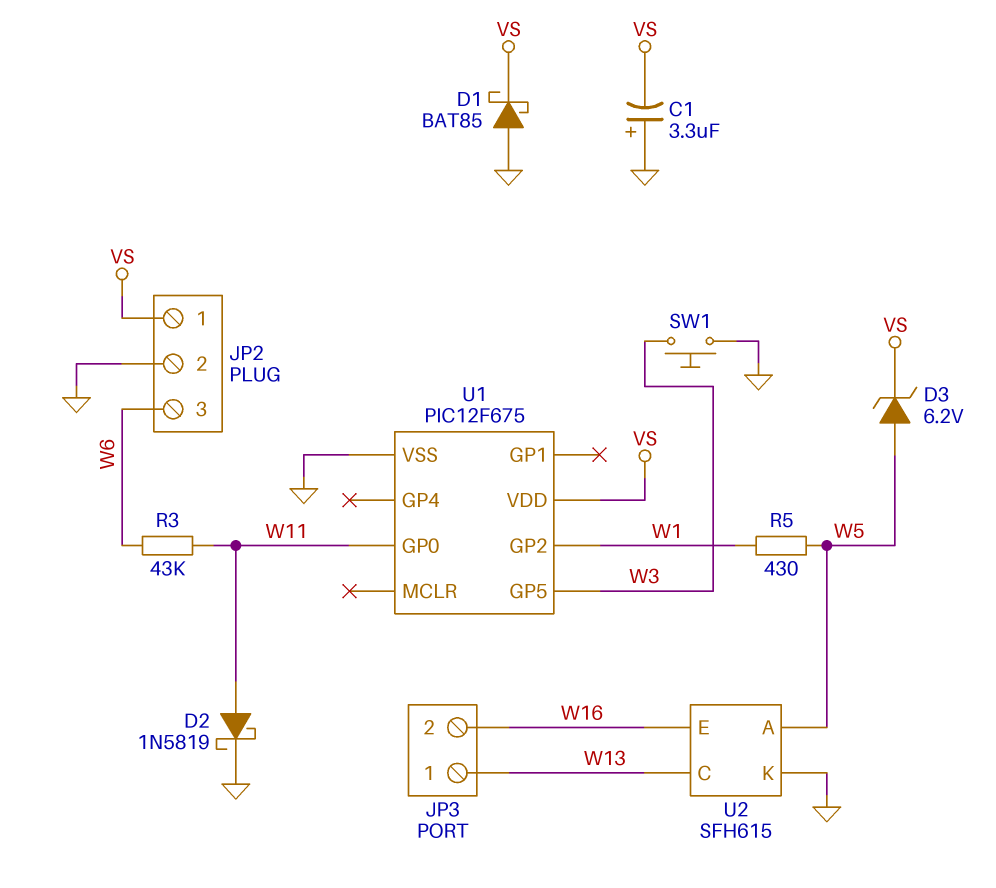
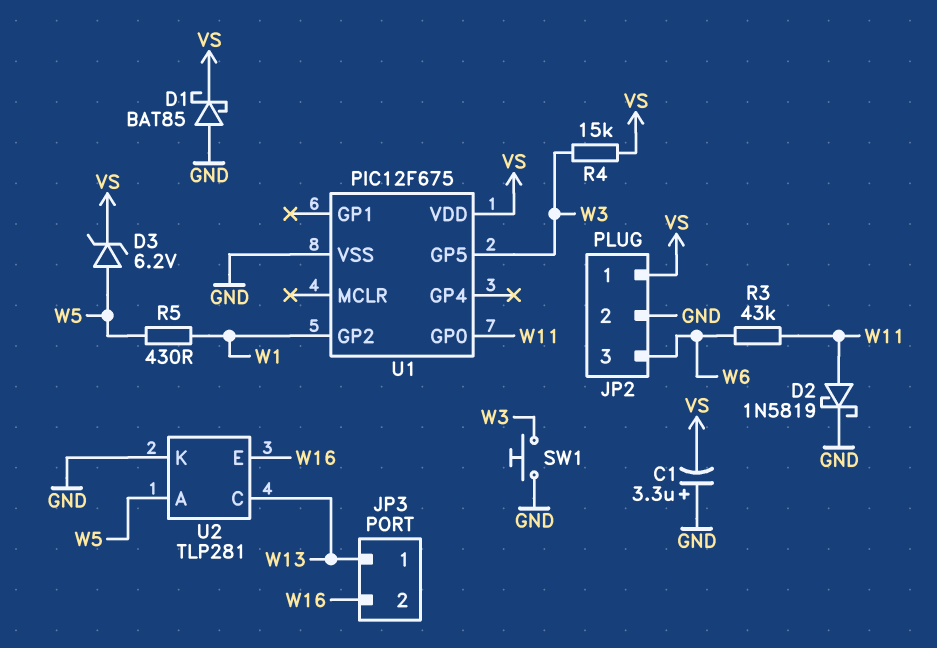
R4: none -> 15k (VS, W3)
U2: SFH615 -> TLP281

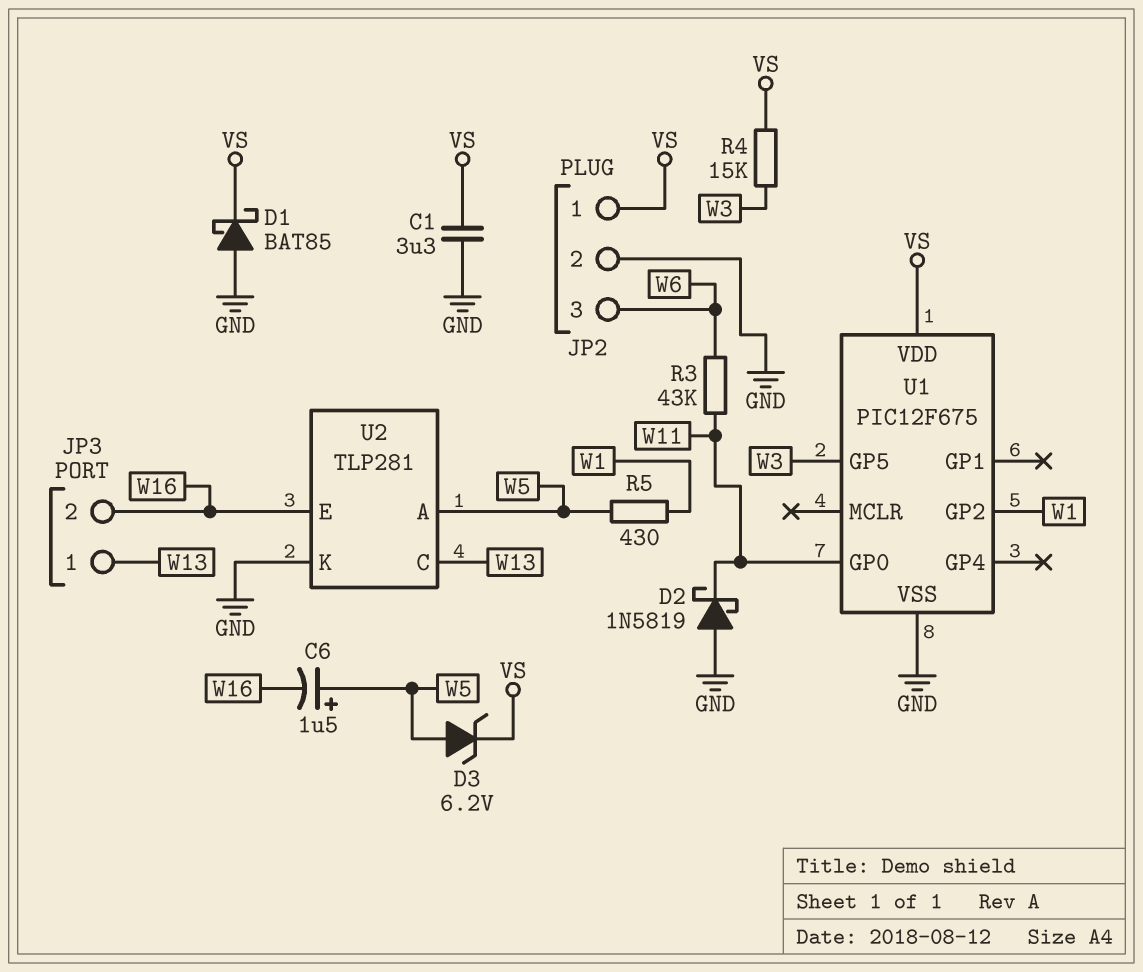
C1: 3.3uF (plus GND, minus VS) -> 3.3uF (GND, VS)
C6: none -> 1.5uF (plus W5, minus W16)
D2: schottky 1N5819 (A W11, K GND) -> schottky 1N5819 (A GND, K W11)
SW1: button (GND, W3) -> none

